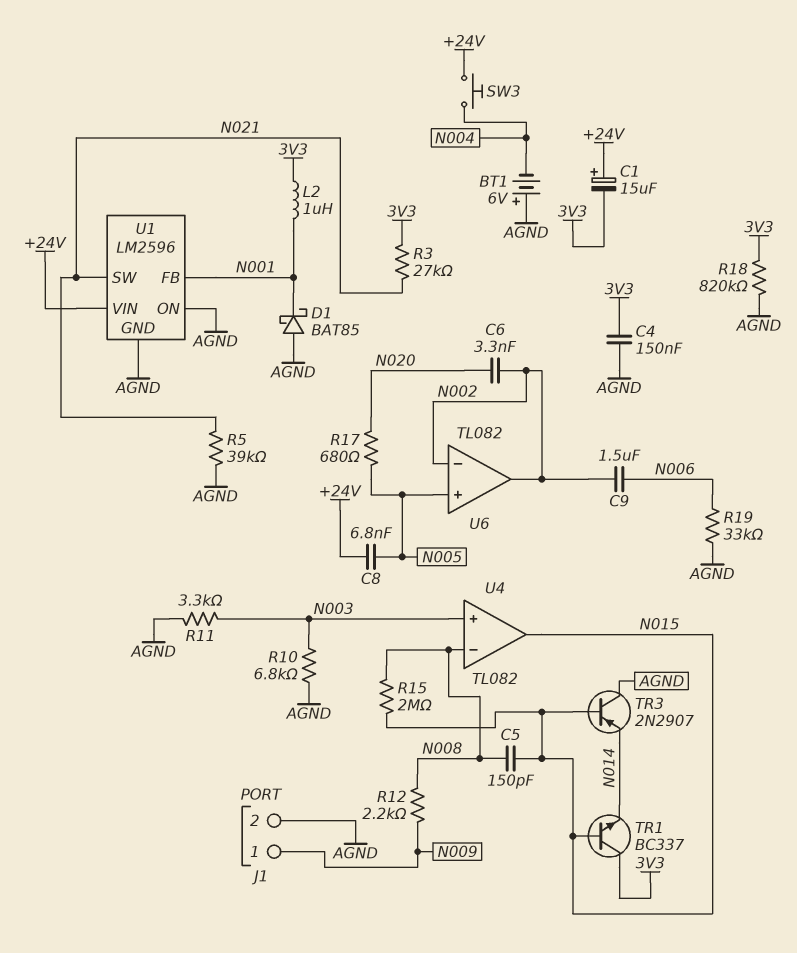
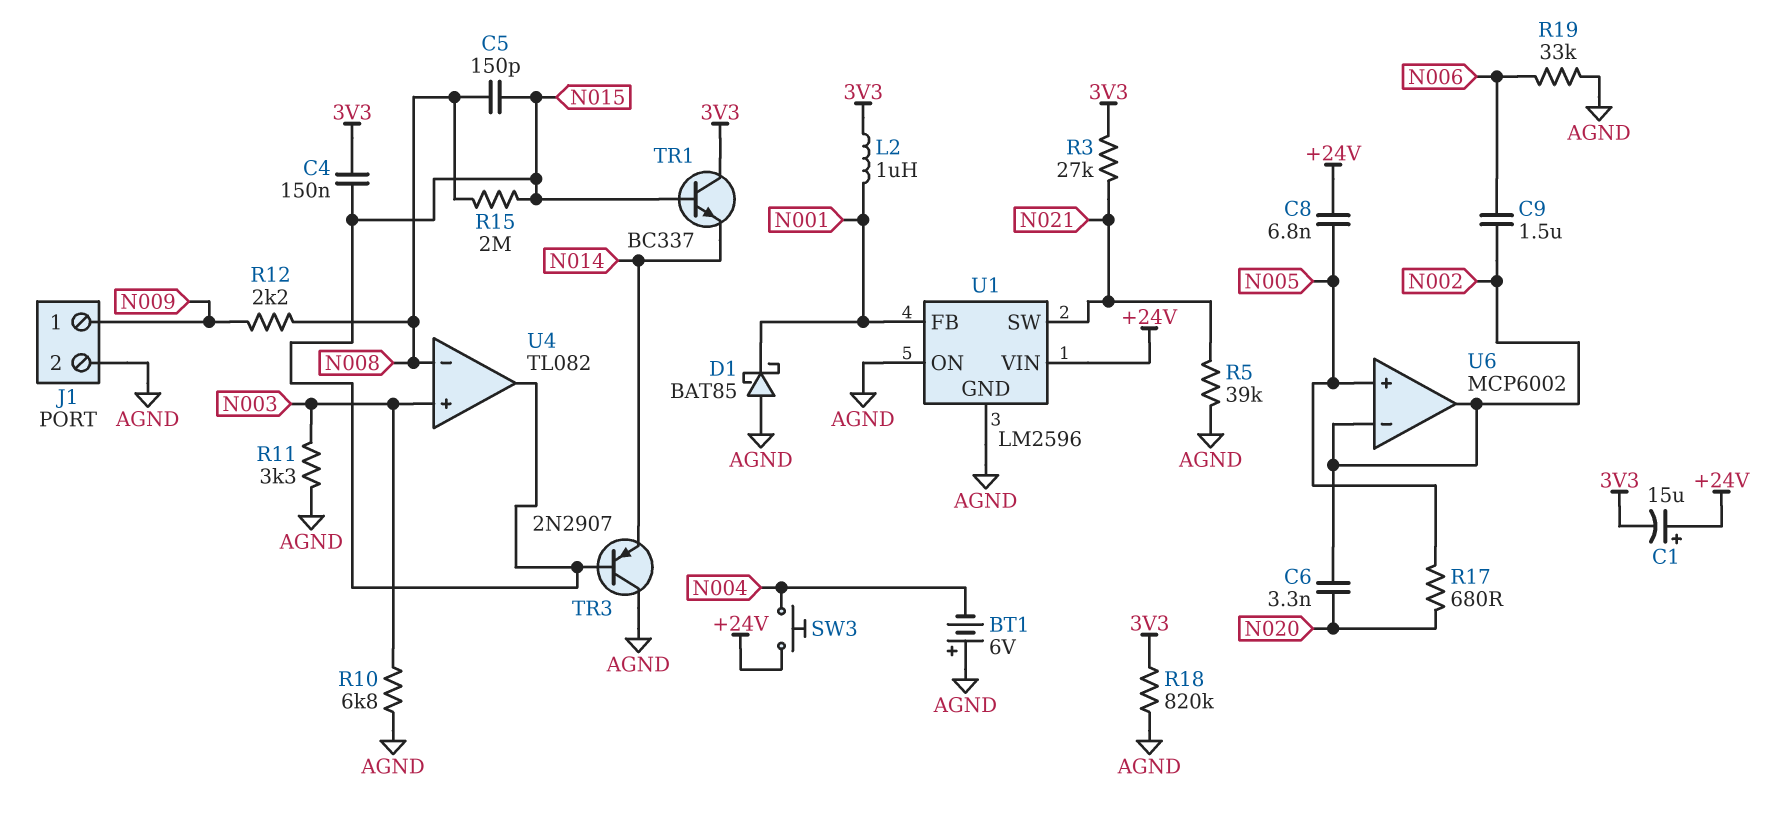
C4: 150nF (3V3, AGND) -> 150nF (3V3, N015)
U6: TL082 -> MCP6002

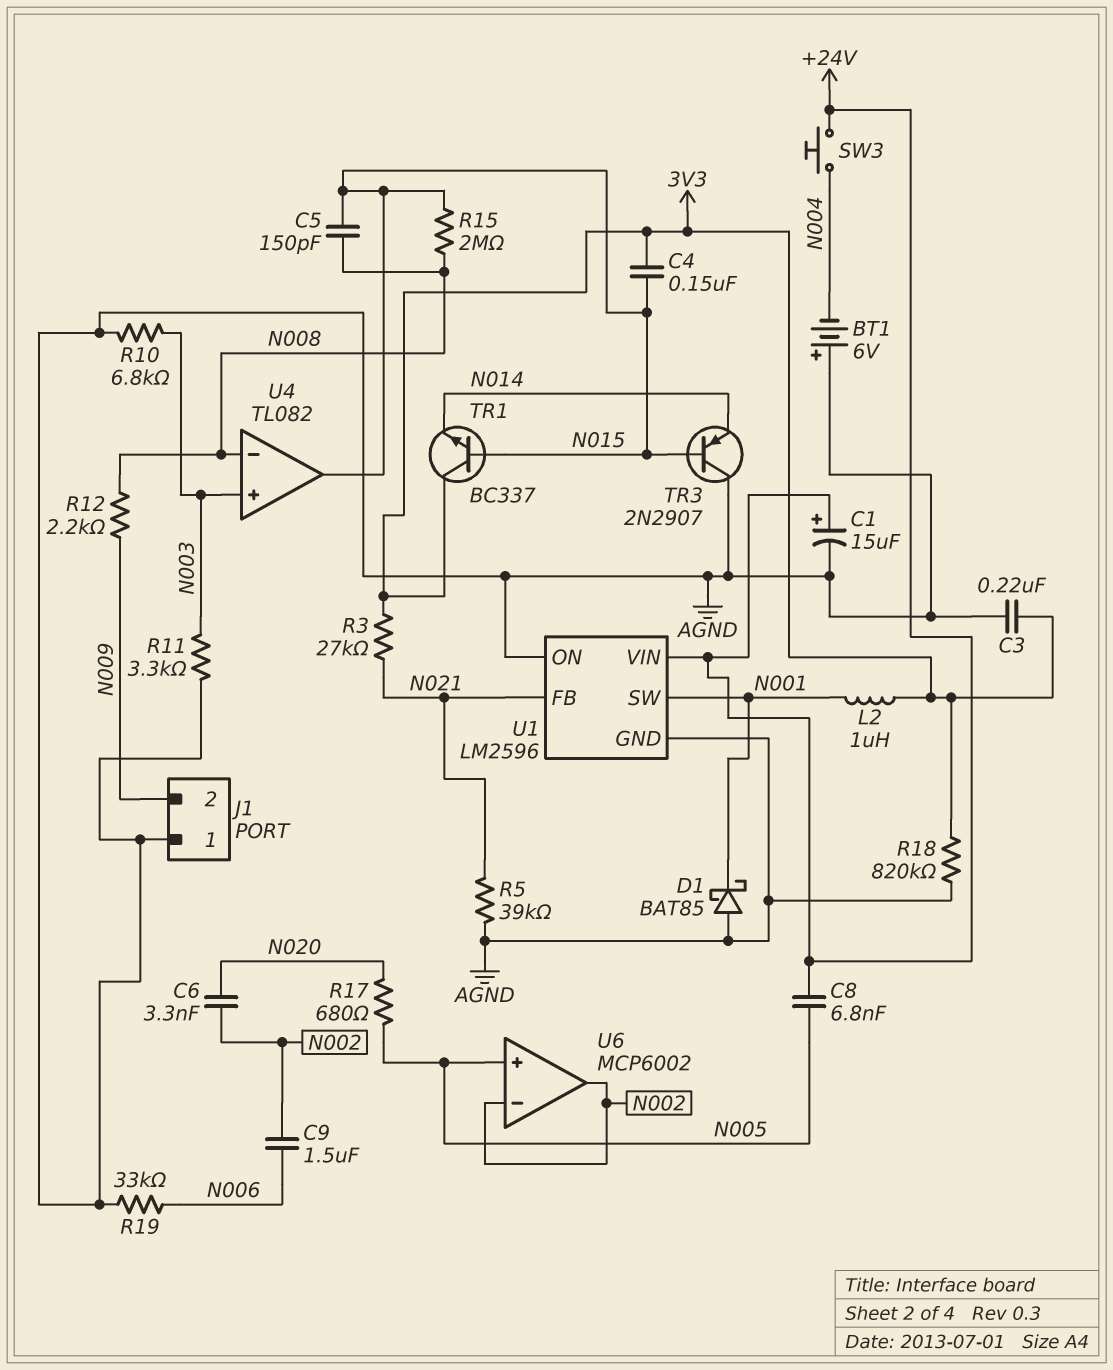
C1: 15uF (plus +24V, minus 3V3) -> 15uF (plus +24V, minus AGND)
C3: none -> 220nF (3V3, AGND)
J1 pin 1: N009 -> AGND
J1 pin 2: AGND -> N009
U1 pin FB: N001 -> N021
U1 pin SW: N021 -> N001

